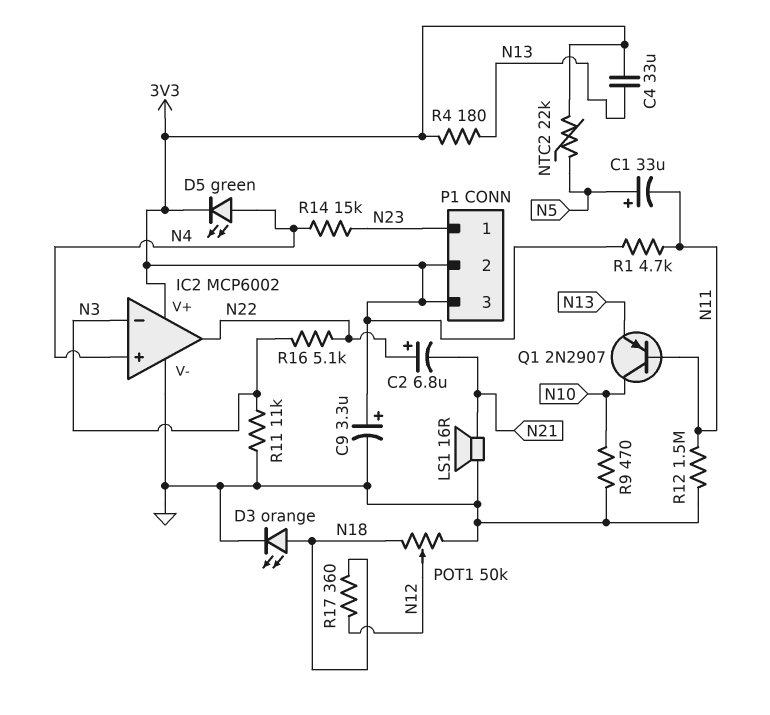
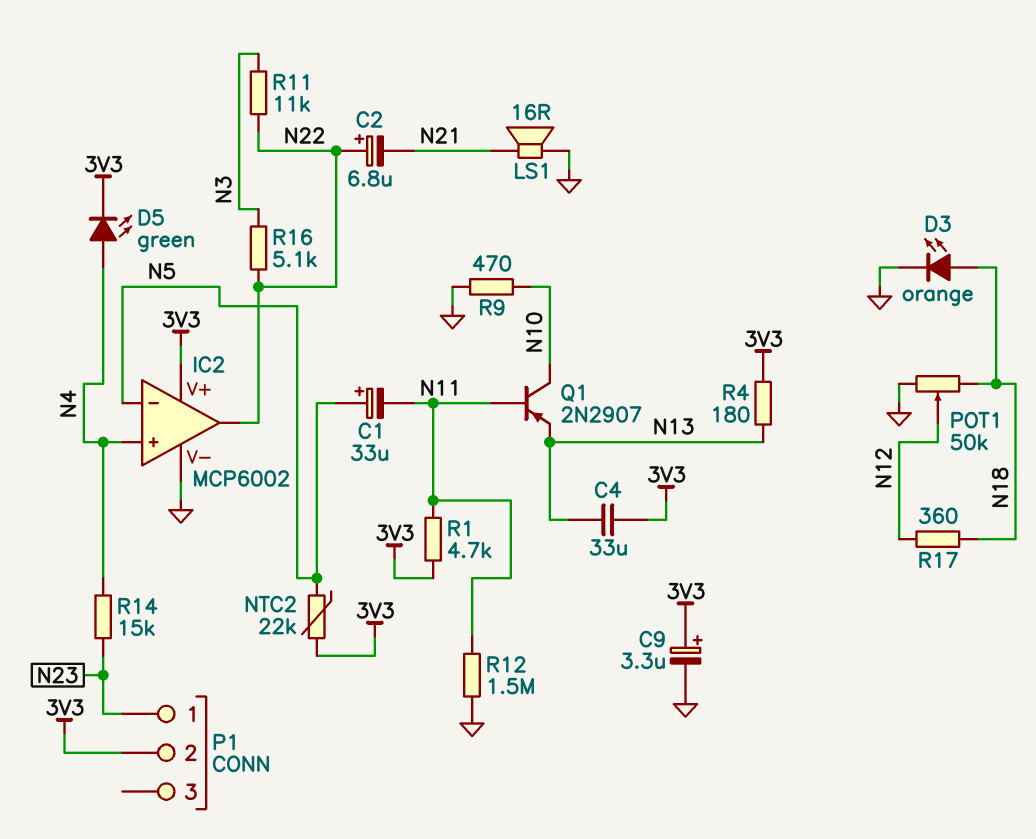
IC2 pin in-: N3 -> N5
P1 pin 3: 3V3 -> none
R11: 11k (GND, N3) -> 11k (N3, N22)

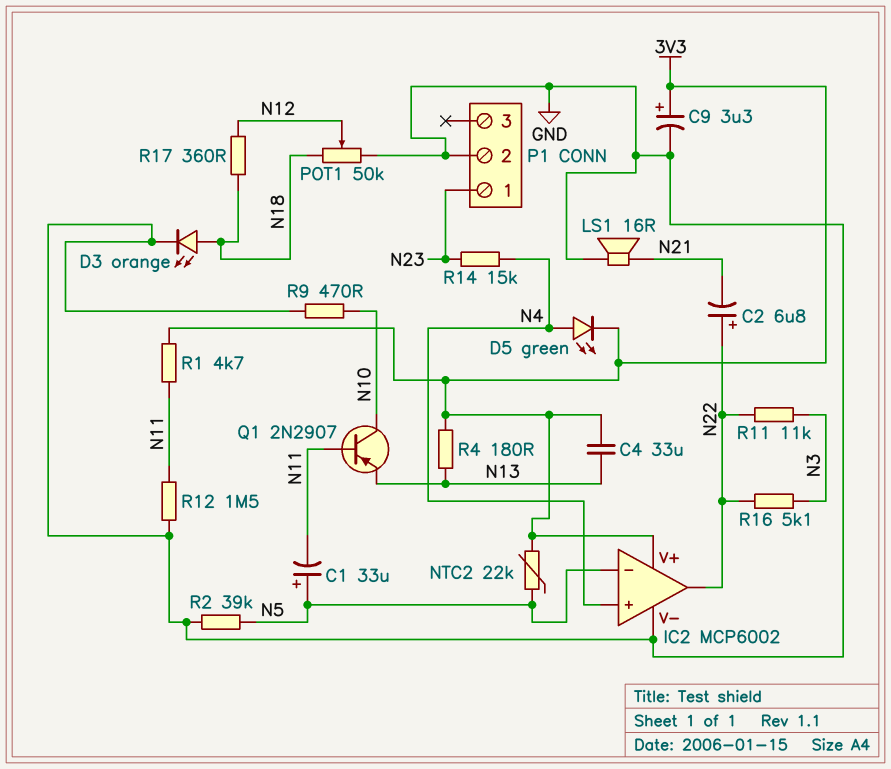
P1 pin 2: 3V3 -> GND
R2: none -> 39k (GND, N5)

